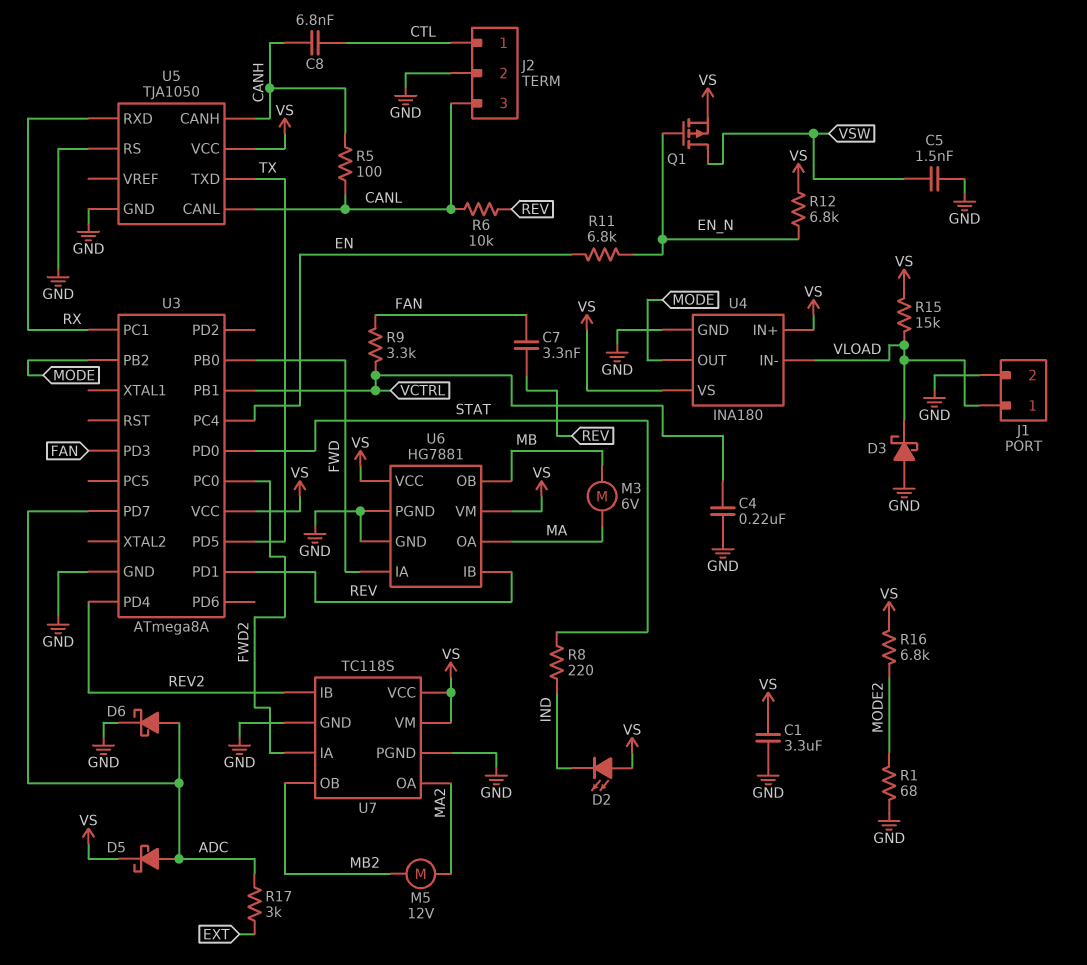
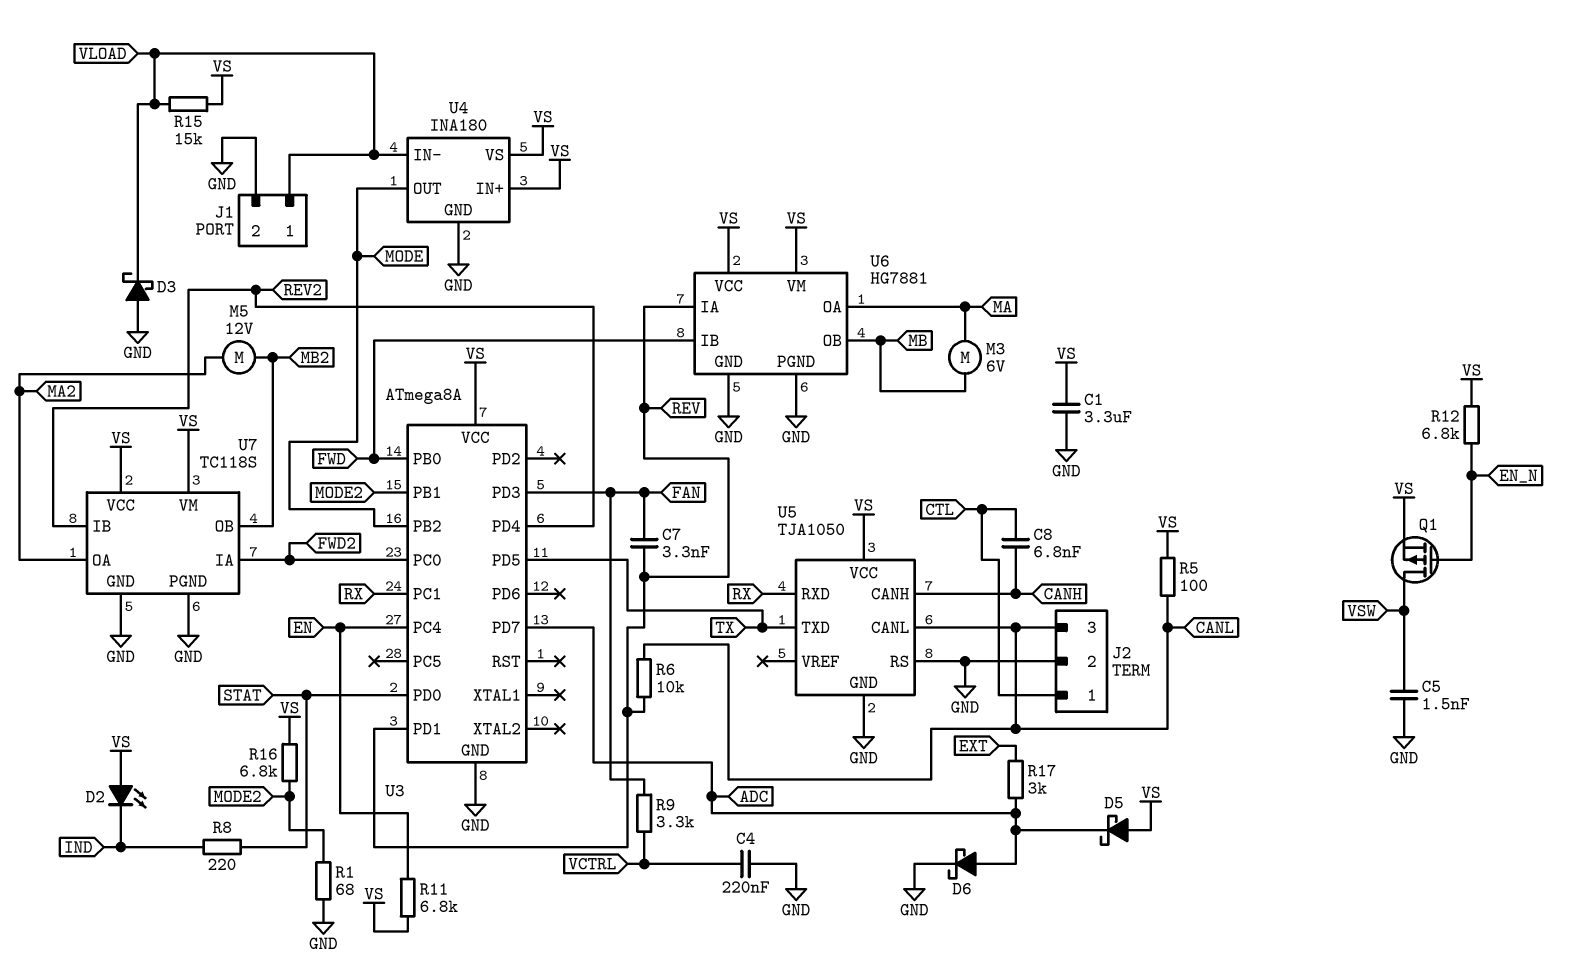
D5: schottky (A ADC, K VS) -> schottky (A VS, K ADC)
R5: 100 (CANH, CANL) -> 100 (CANL, VS)
R11: 6.8k (EN, EN_N) -> 6.8k (EN, VS)
U3 pin PB1: VCTRL -> MODE2
U6 pin IA: FWD -> REV
U6 pin IB: REV -> FWD

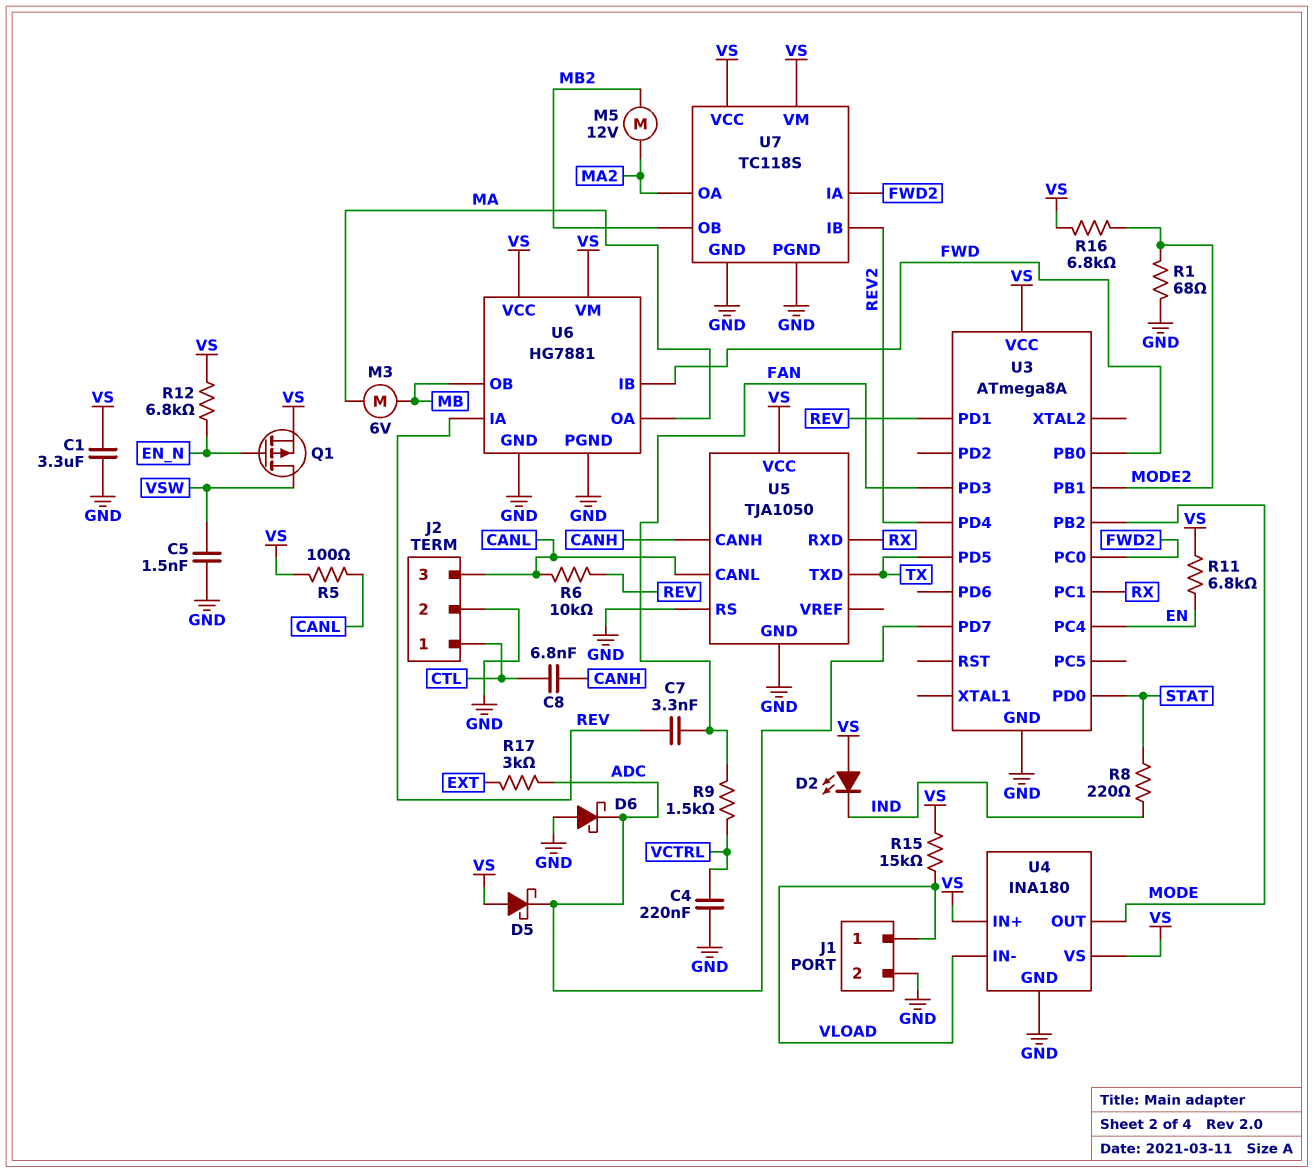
D3: schottky (A GND, K VLOAD) -> none
D6: schottky (A ADC, K GND) -> schottky (A GND, K ADC)
R9: 3.3k (FAN, VCTRL) -> 1.5k (FAN, VCTRL)

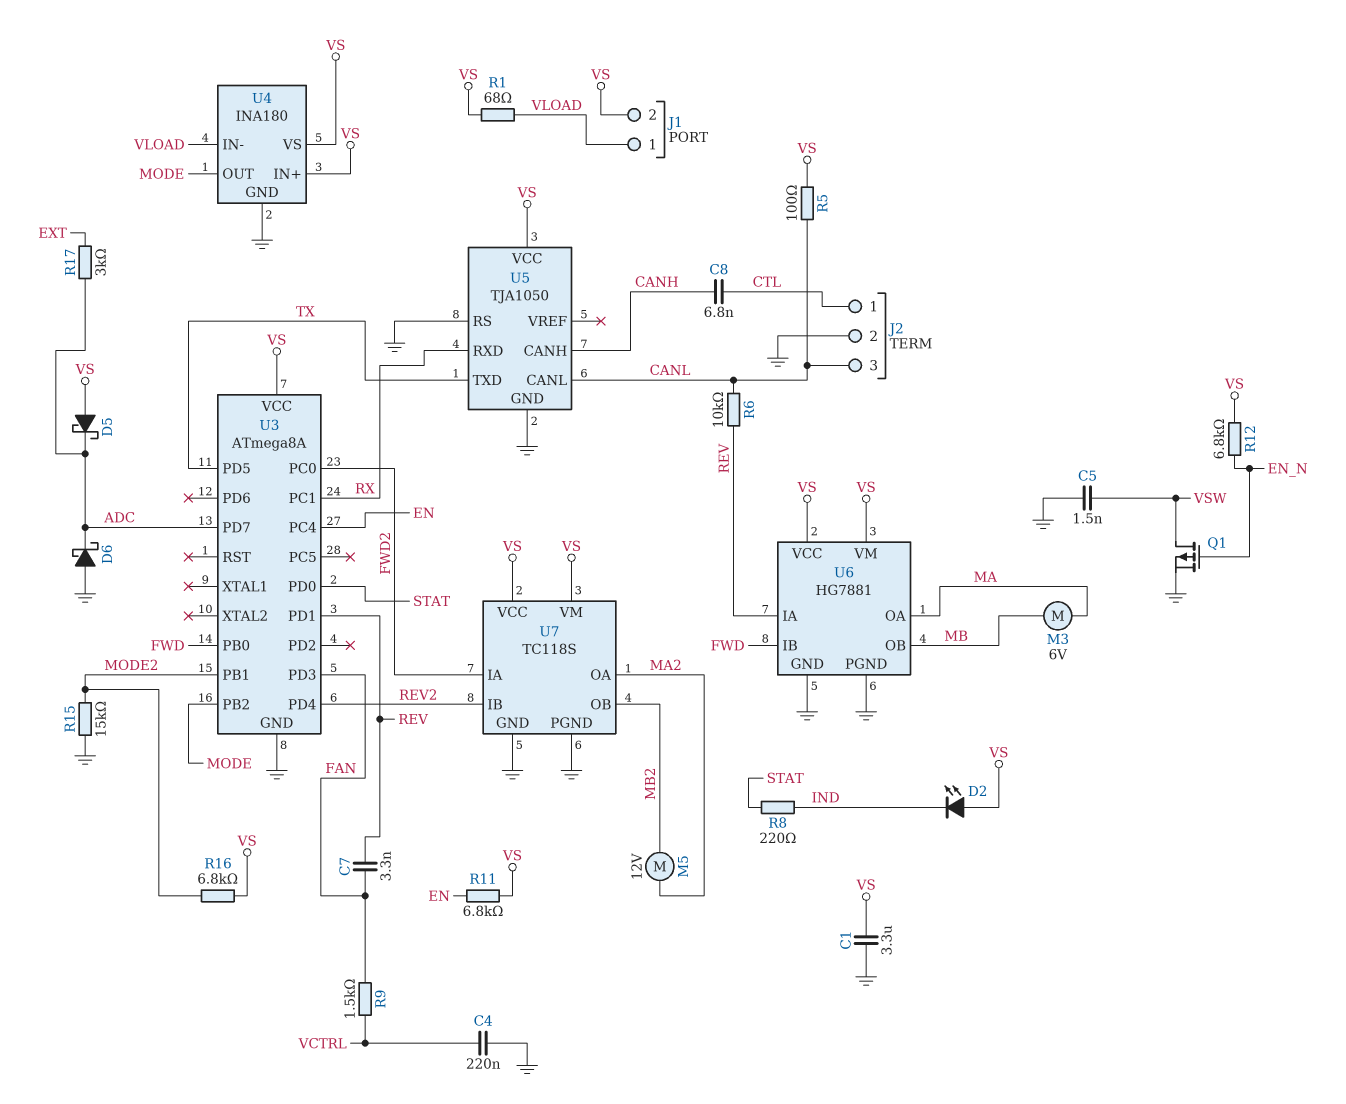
J1 pin 2: GND -> VS
Q1: PMOS (G EN_N, D VSW, S VS) -> PMOS (G EN_N, D VSW, S GND)
R1: 68 (GND, MODE2) -> 68 (VLOAD, VS)
R15: 15k (VLOAD, VS) -> 15k (GND, MODE2)

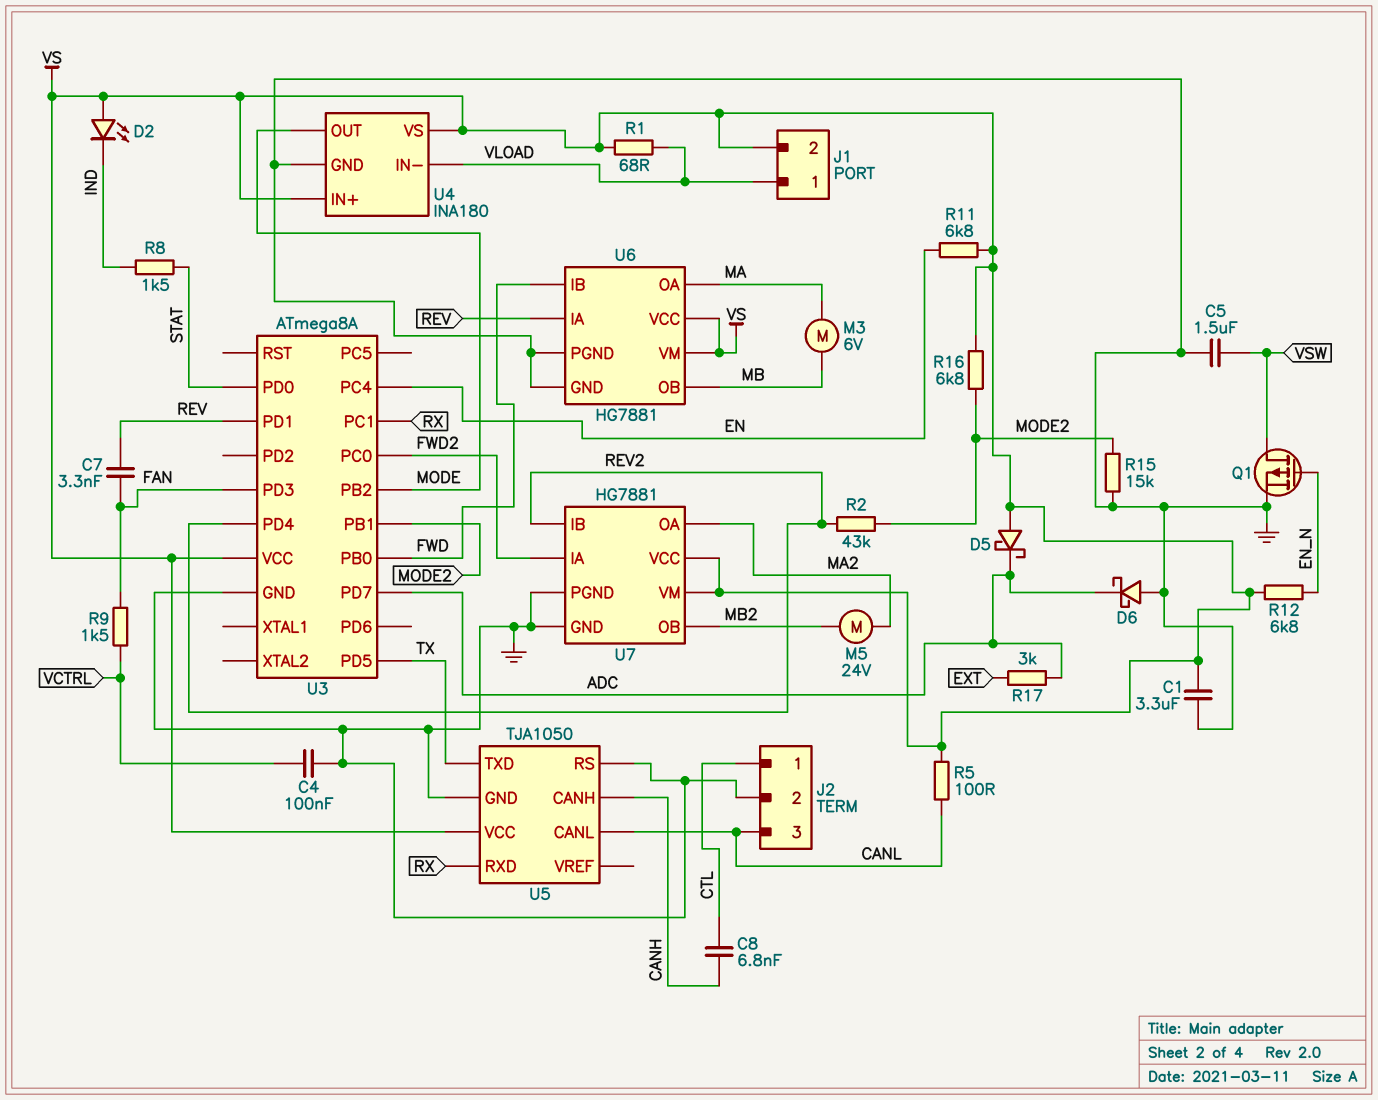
C4: 220nF (GND, VCTRL) -> 100nF (GND, VCTRL)
C5: 1.5nF (GND, VSW) -> 1.5uF (GND, VSW)
M5: motor 12V (MA2, MB2) -> motor 24V (MA2, MB2)
R2: none -> 43k (MODE2, REV2)
R6: 10k (CANL, REV) -> none
R8: 220 (IND, STAT) -> 1.5k (IND, STAT)
U7: TC118S -> HG7881

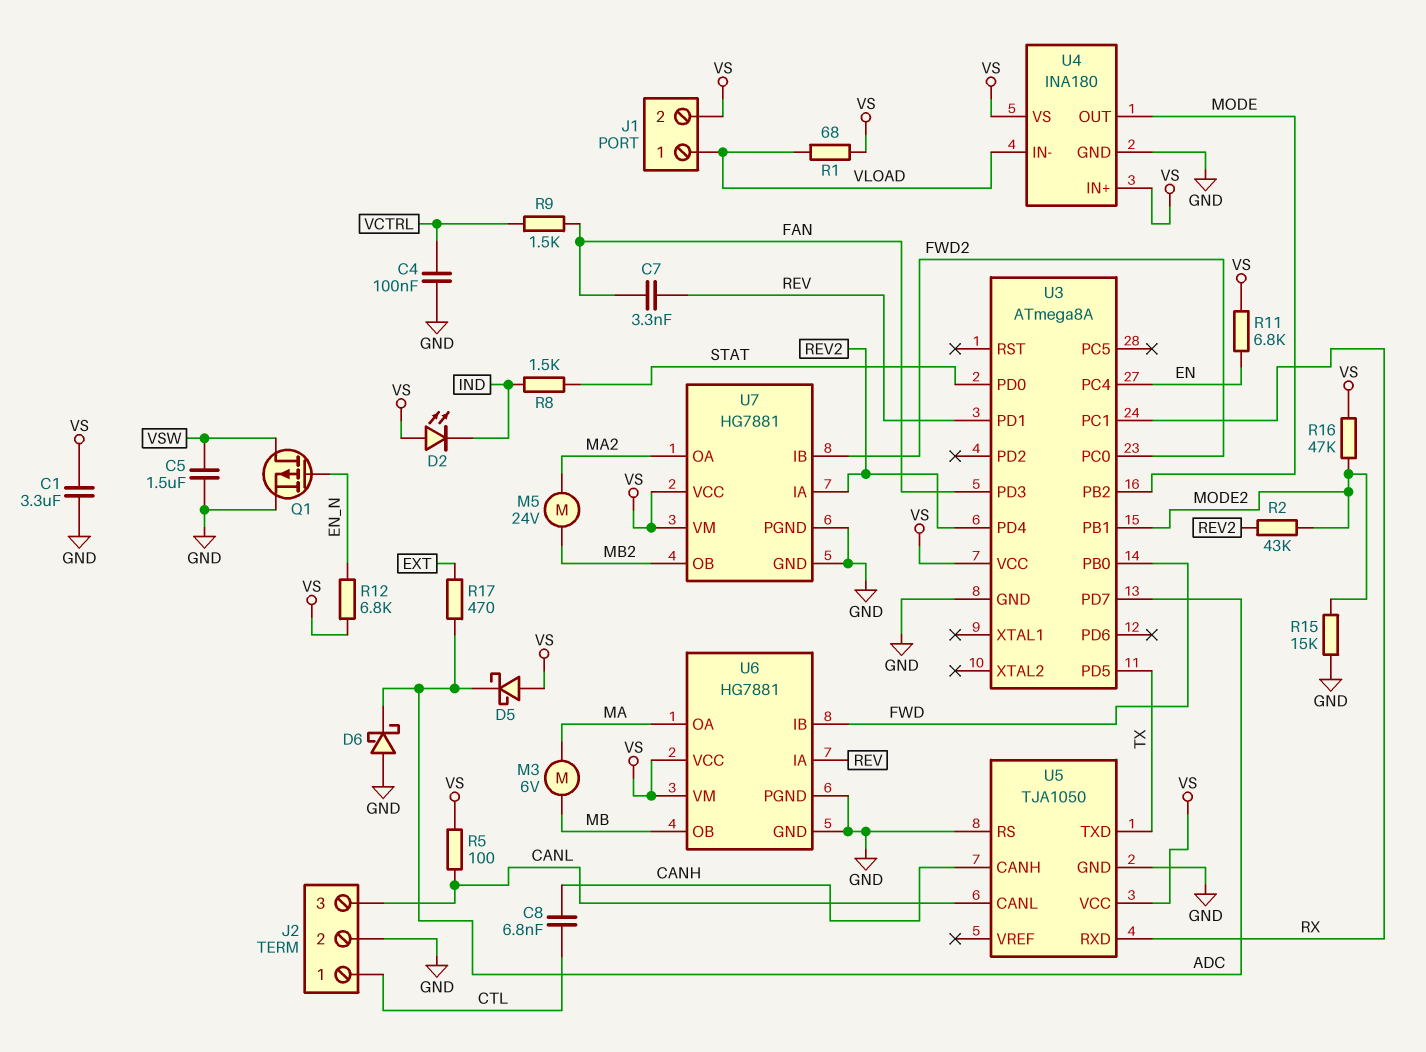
R16: 6.8k (MODE2, VS) -> 47k (MODE2, VS)
R17: 3k (ADC, EXT) -> 470 (ADC, EXT)
U7 pin IA: FWD2 -> REV2
U7 pin IB: REV2 -> FWD2

